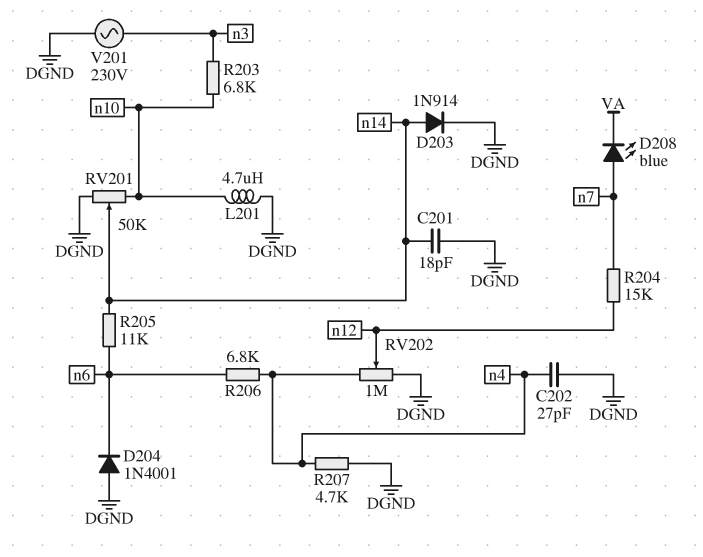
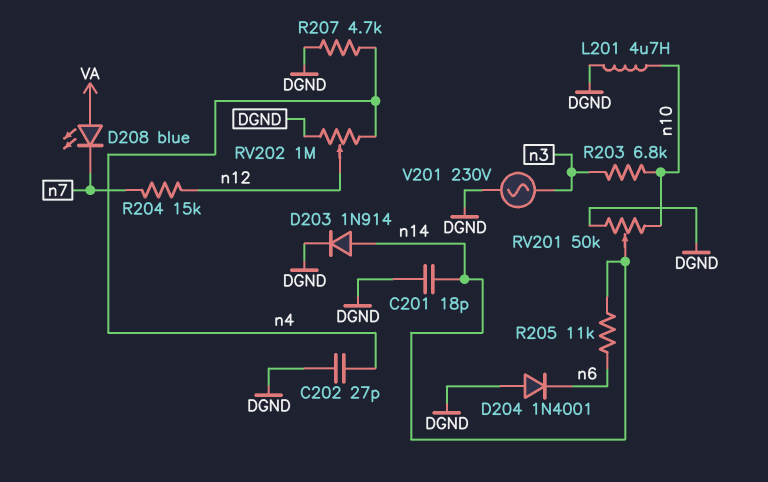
D208: LED blue (A n7, K VA) -> LED blue (A VA, K n7)
R206: 6.8k (n4, n6) -> none

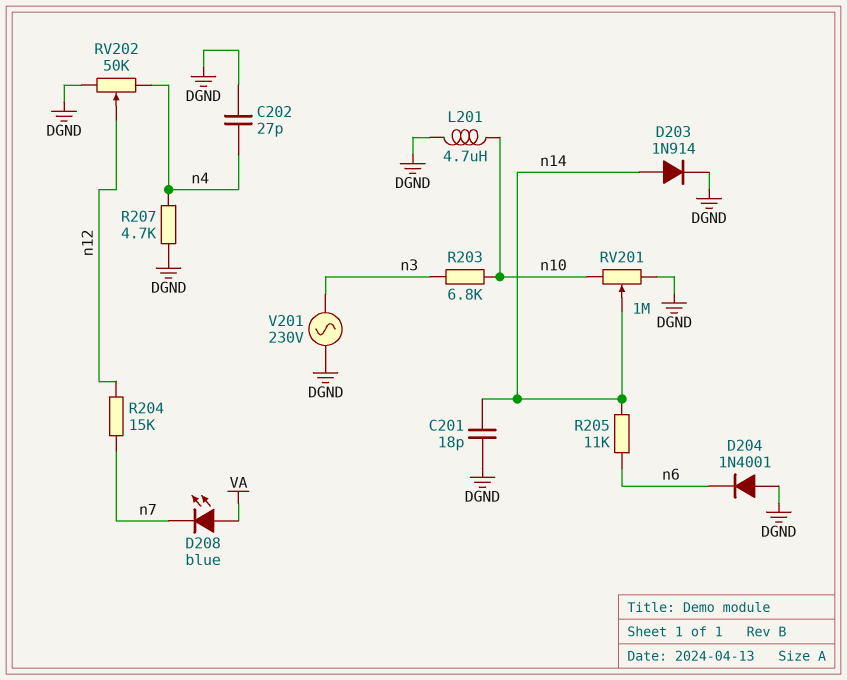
RV201: 50k (DGND, n10, wiper n14) -> 1M (DGND, n10, wiper n14)
RV202: 1M (DGND, n4, wiper n12) -> 50k (DGND, n4, wiper n12)

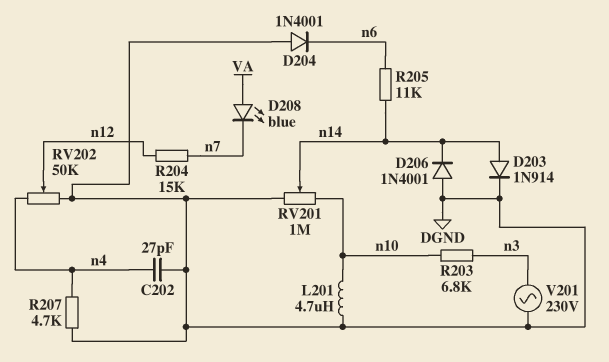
C201: 18pF (DGND, n14) -> none
D206: none -> diode 1N4001 (A DGND, K n14)

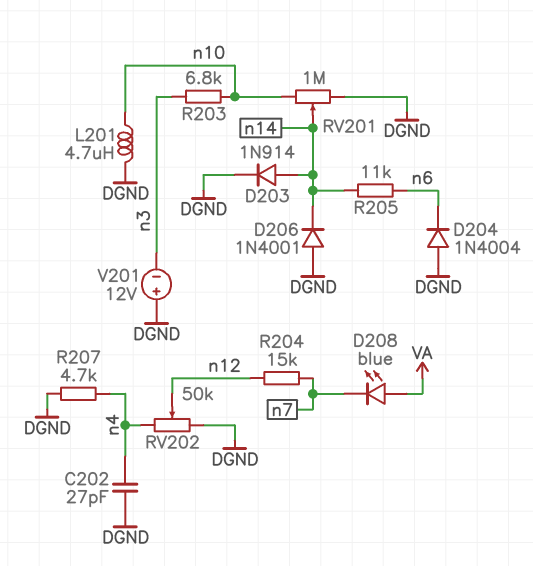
D204: diode 1N4001 (A DGND, K n6) -> diode 1N4004 (A DGND, K n6)
V201: AC 230V (DGND, n3) -> 12V (plus DGND, minus n3)

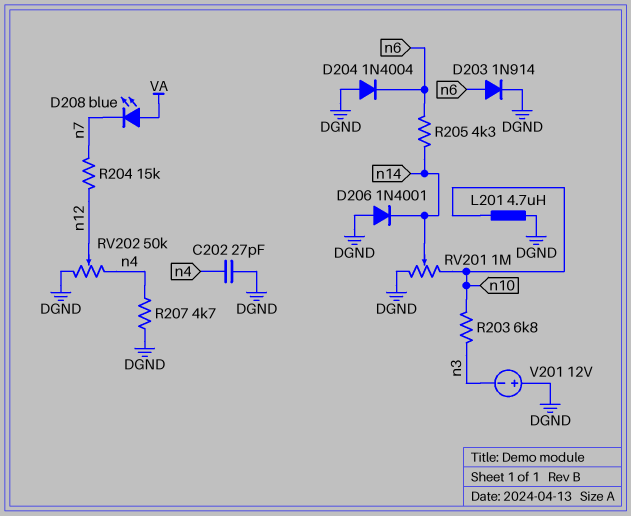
D203: diode 1N914 (A n14, K DGND) -> diode 1N914 (A n6, K DGND)
R205: 11k (n6, n14) -> 4.3k (n6, n14)

